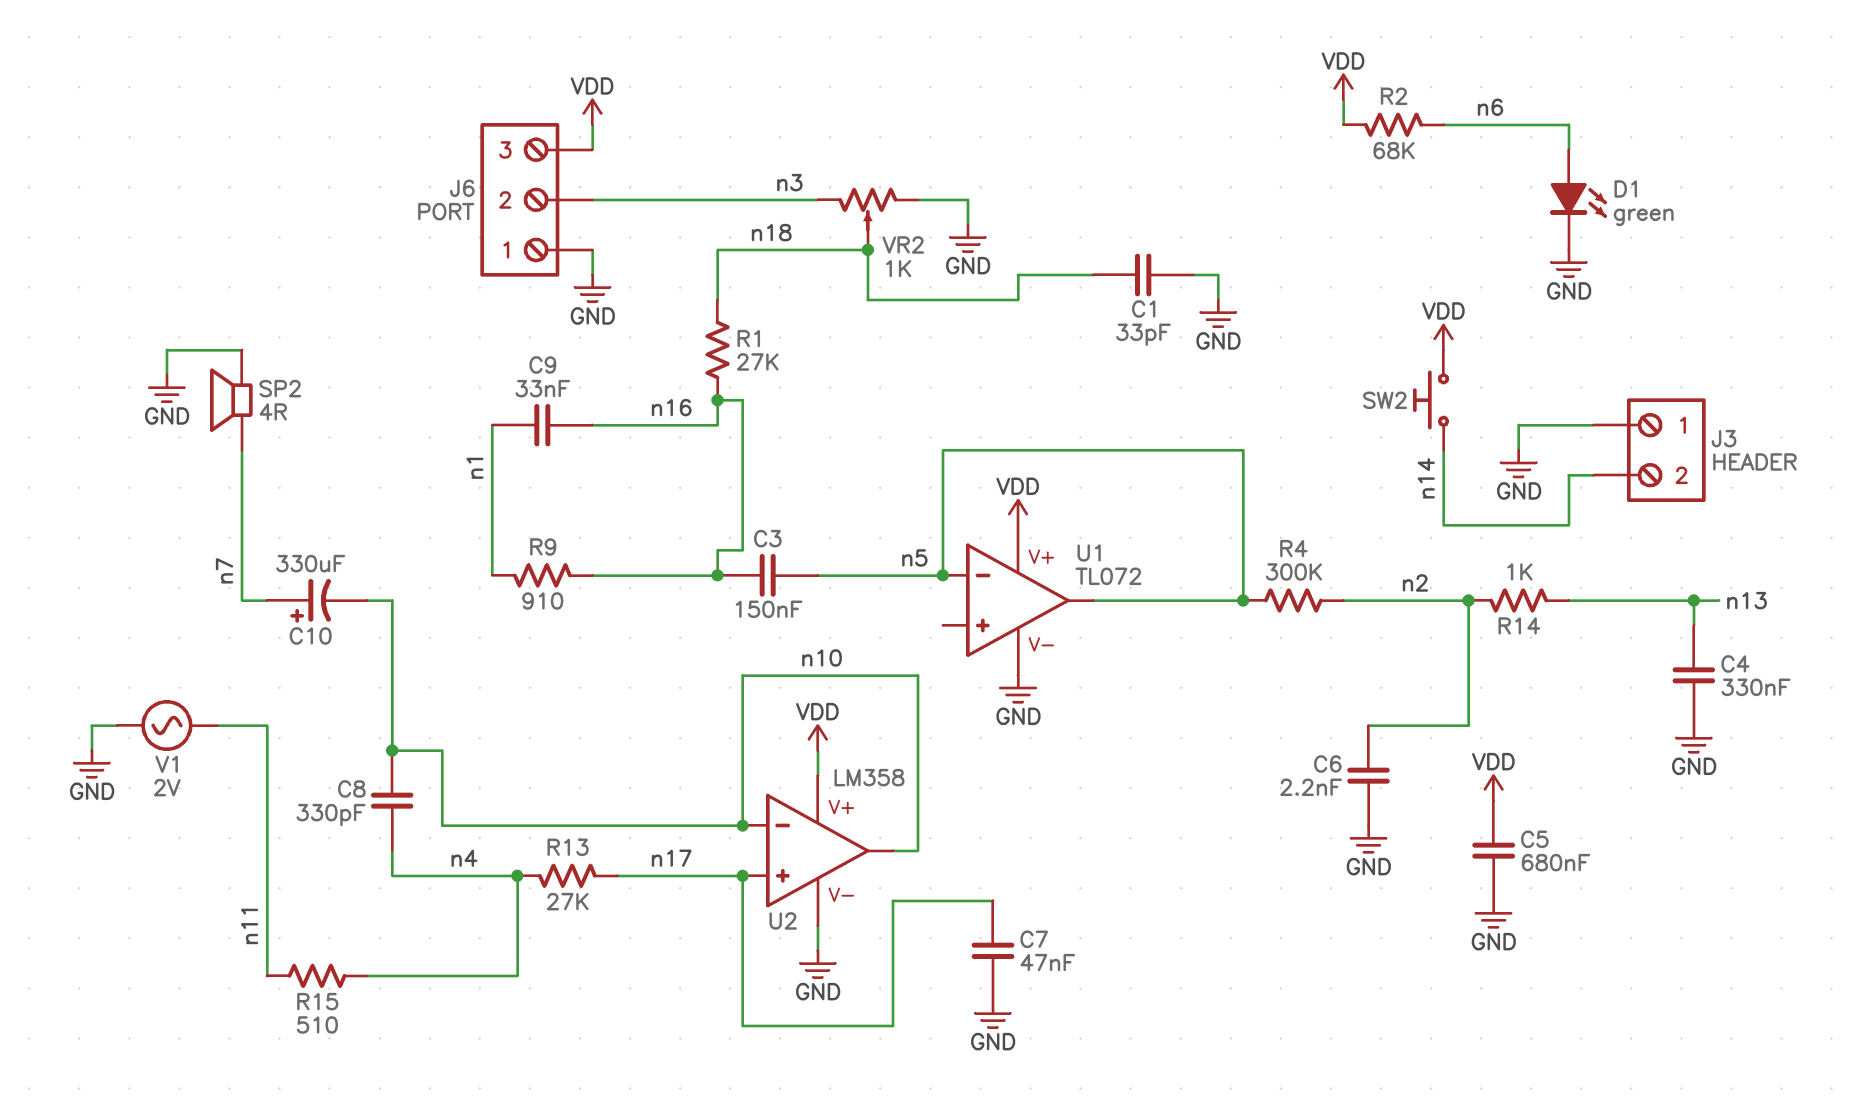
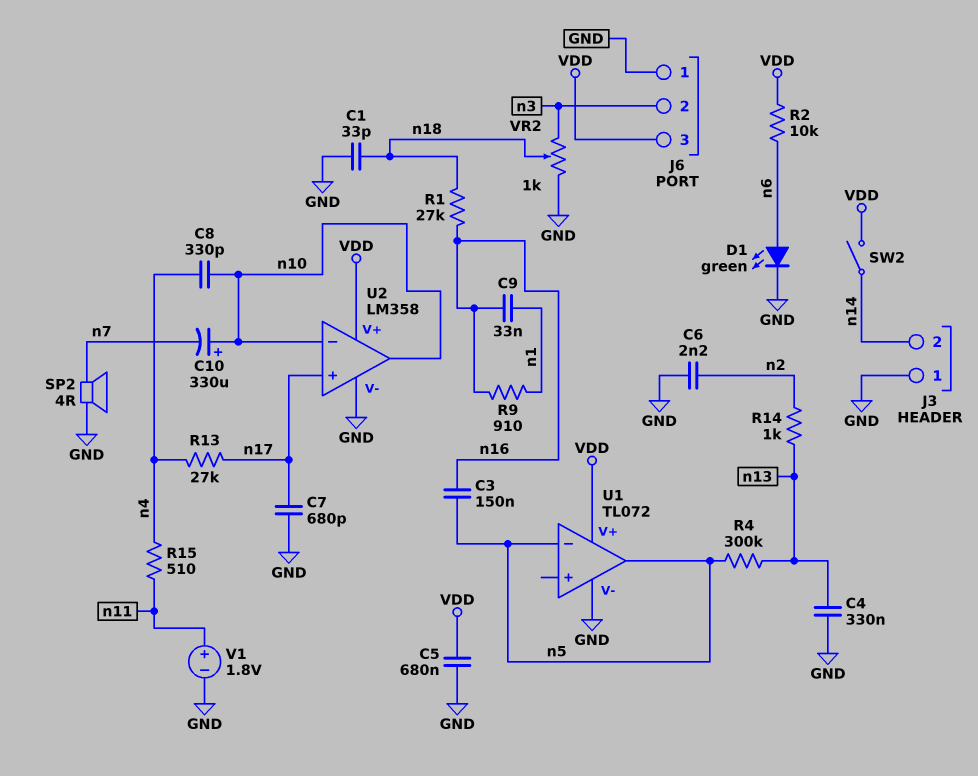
C7: 47nF (GND, n17) -> 680pF (GND, n17)
C10: 330uF (plus n7, minus n10) -> 330uF (plus n10, minus n7)
R2: 68k (VDD, n6) -> 10k (VDD, n6)
R4: 300k (n2, n5) -> 300k (n5, n13)
SW2: button (VDD, n14) -> switch (VDD, n14)
V1: AC 2V (GND, n11) -> 1.8V (plus n11, minus GND)

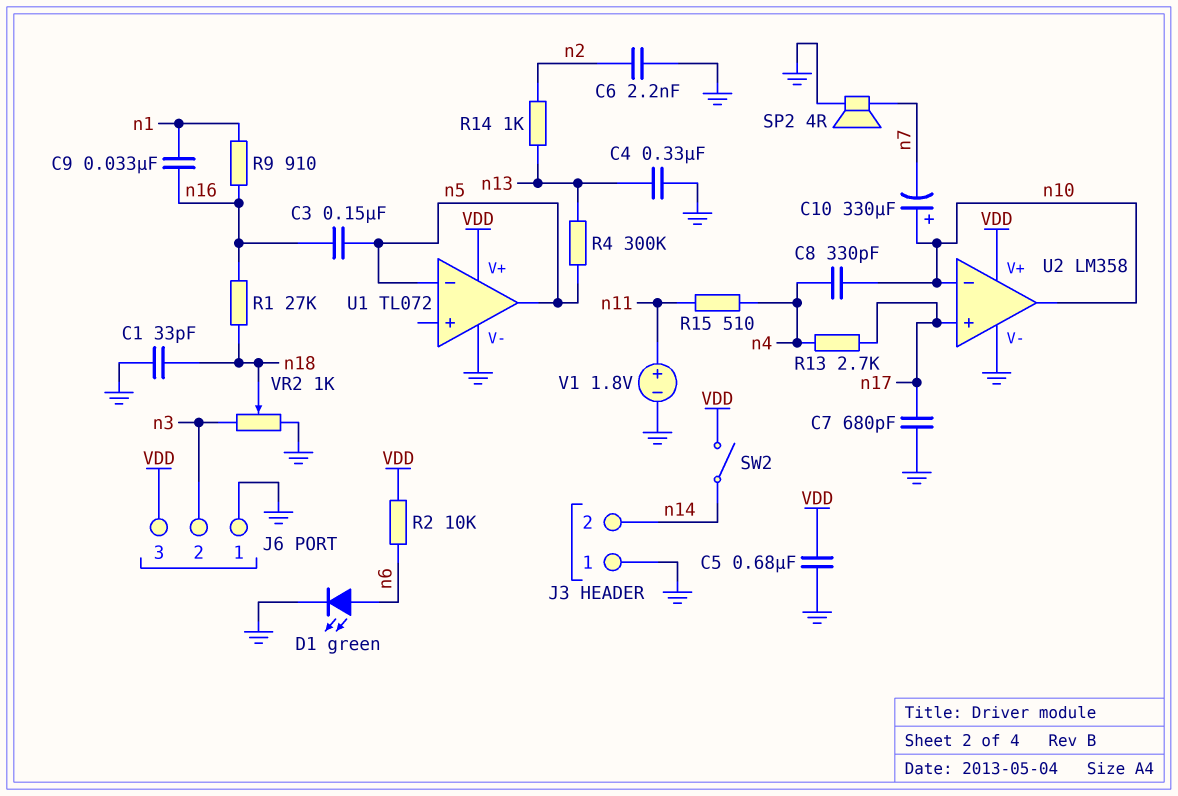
R13: 27k (n4, n17) -> 2.7k (n4, n17)

